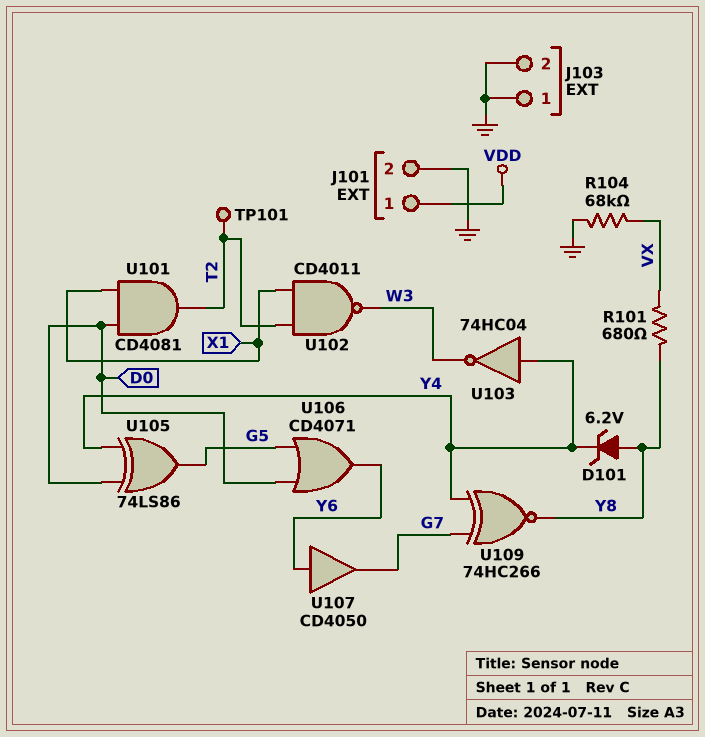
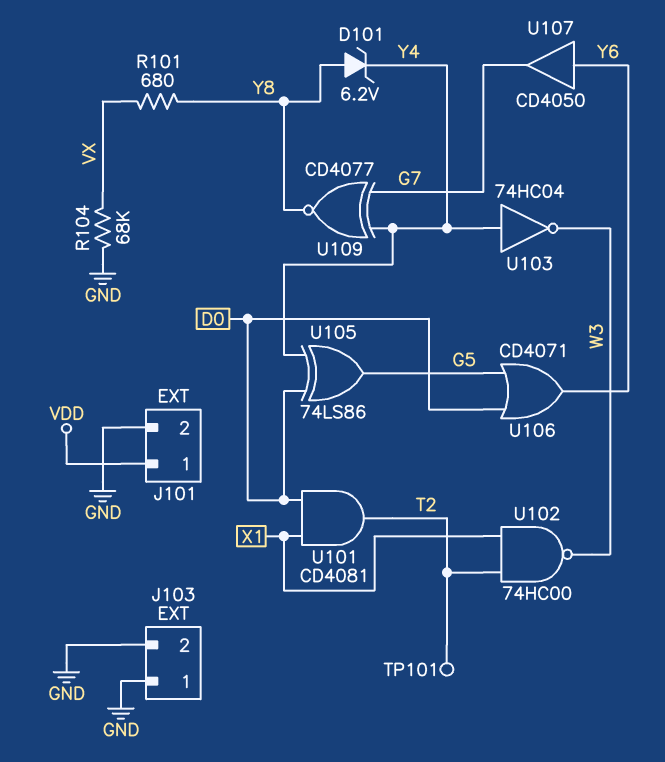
U102: NAND CD4011 (in T2, in X1, out W3) -> NAND 74HC00 (in T2, in X1, out W3)
U109: XNOR 74HC266 (in G7, in Y4, out Y8) -> XNOR CD4077 (in G7, in Y4, out Y8)

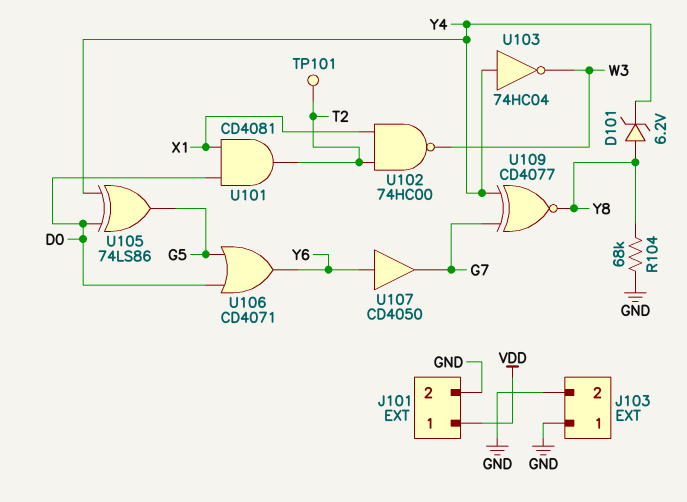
R101: 680 (VX, Y8) -> none
R104: 68k (GND, VX) -> 68k (GND, Y8)

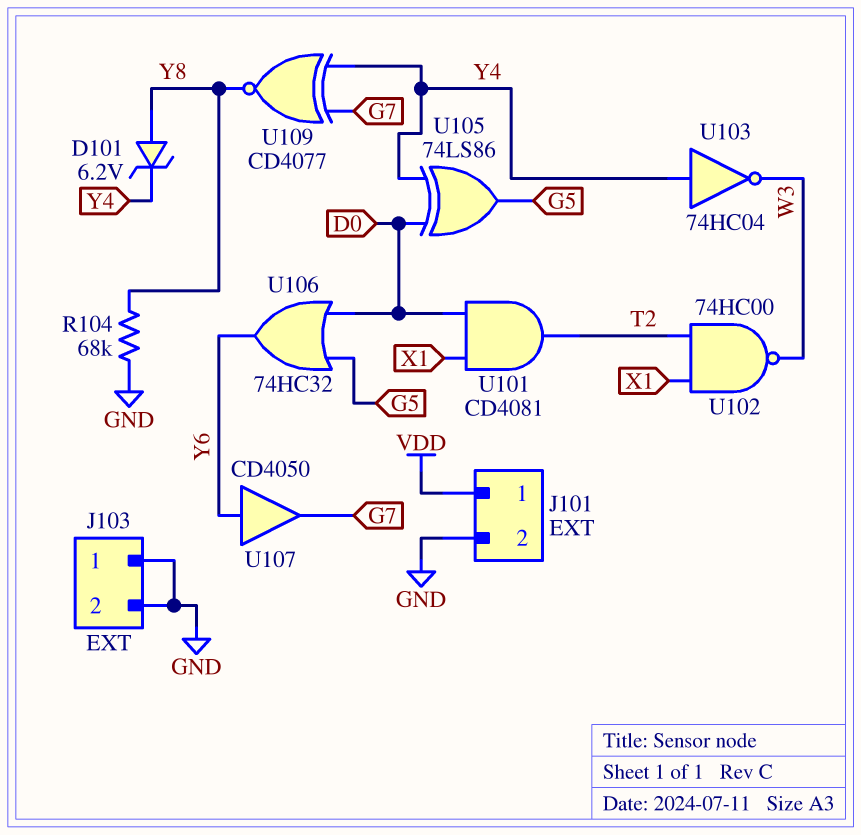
TP101: test point (T2) -> none
U106: OR CD4071 (in D0, in G5, out Y6) -> OR 74HC32 (in D0, in G5, out Y6)

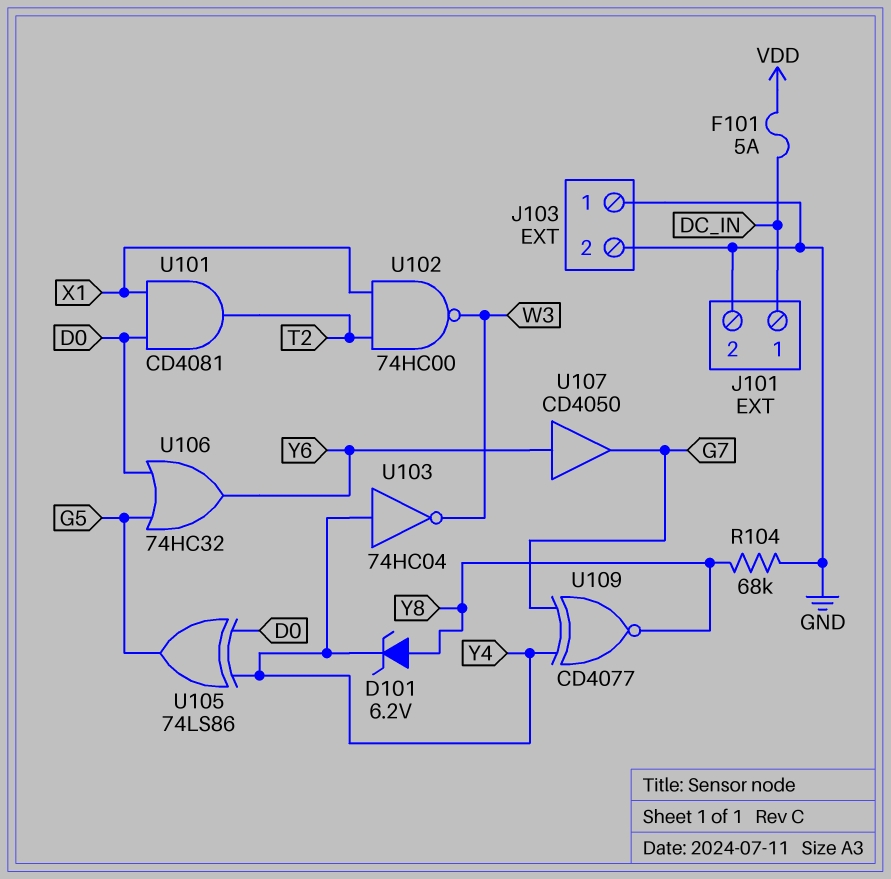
F101: none -> 5A (DC_IN, VDD)
J101 pin 1: VDD -> DC_IN

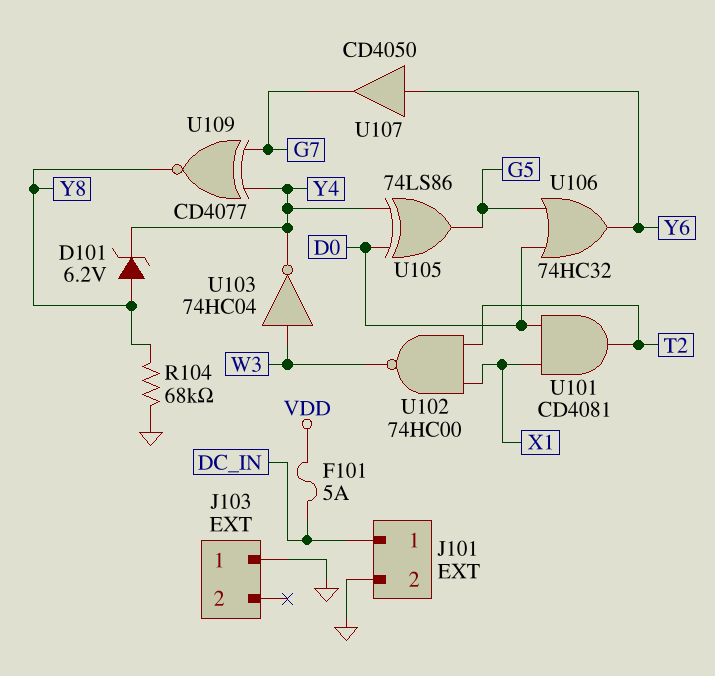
J103 pin 2: GND -> none
U103: NOT 74HC04 (in Y4, out W3) -> NOT 74HC04 (in W3, out Y4)

